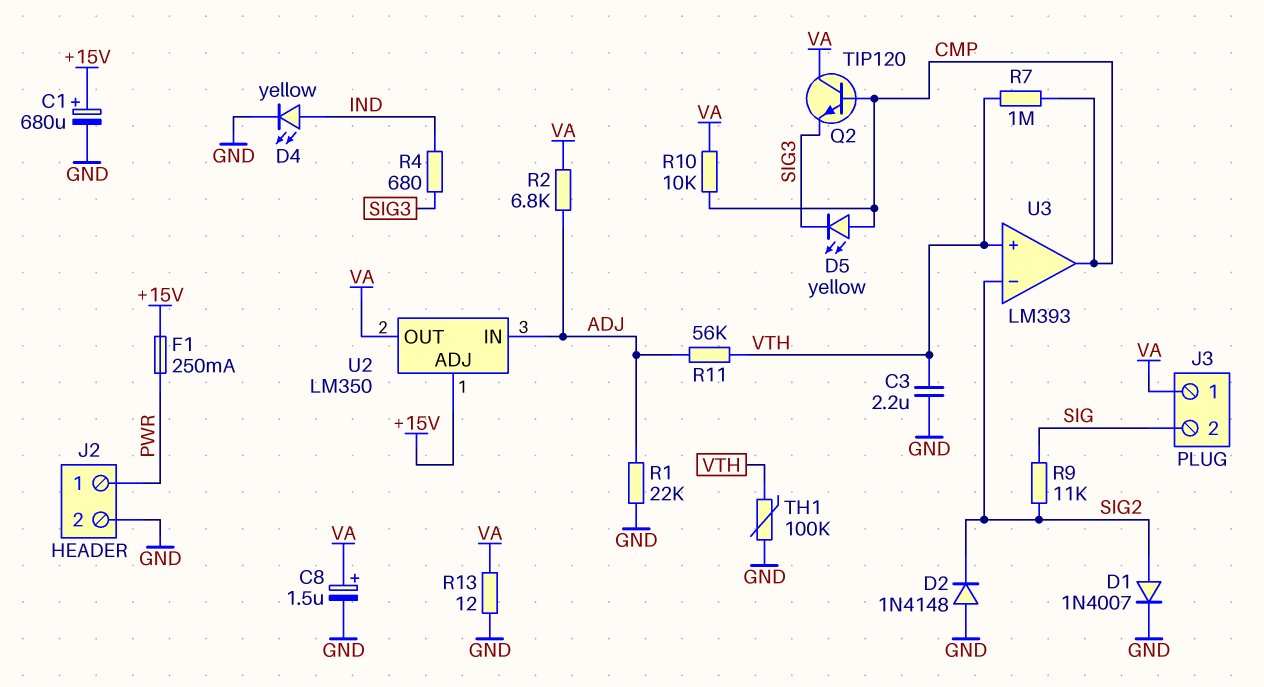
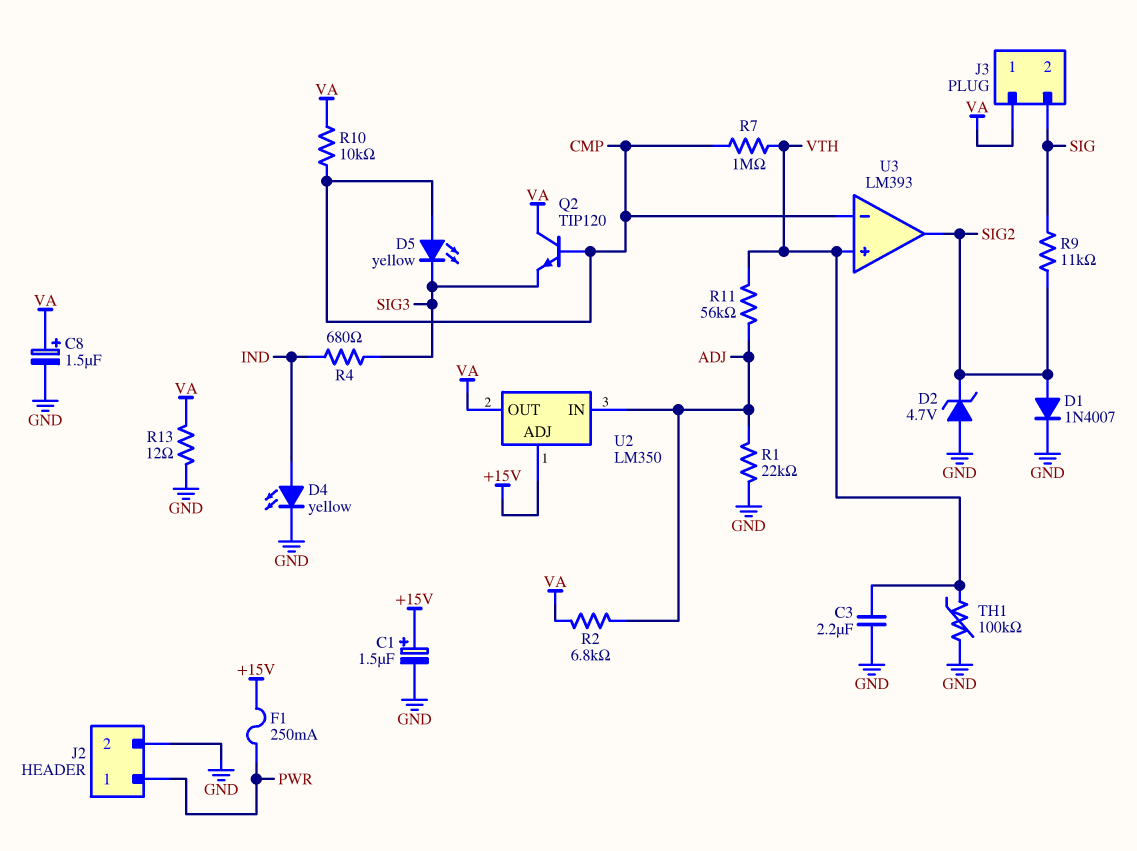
C1: 680uF (plus +15V, minus GND) -> 1.5uF (plus +15V, minus GND)
D2: diode 1N4148 (A GND, K SIG2) -> zener 4.7V (A GND, K SIG2)
U3 pin in-: SIG2 -> CMP
U3 pin out: CMP -> SIG2

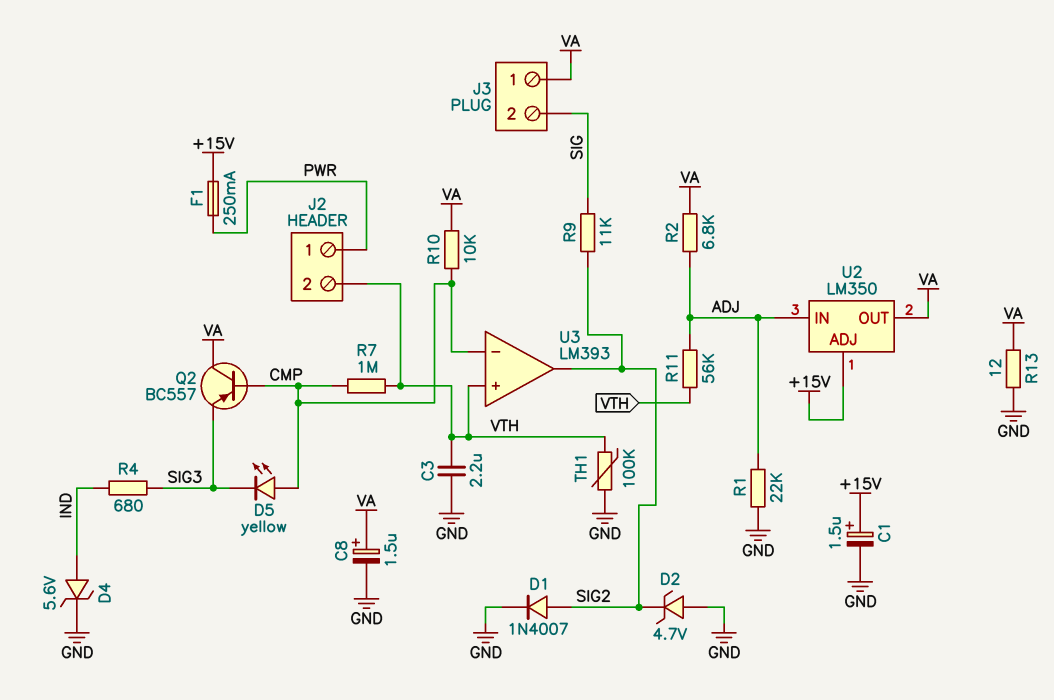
D4: LED yellow (A IND, K GND) -> zener 5.6V (A IND, K GND)
J2 pin 2: GND -> VTH
Q2: NPN TIP120 (B CMP, C VA, E SIG3) -> PNP BC557 (B CMP, C VA, E SIG3)

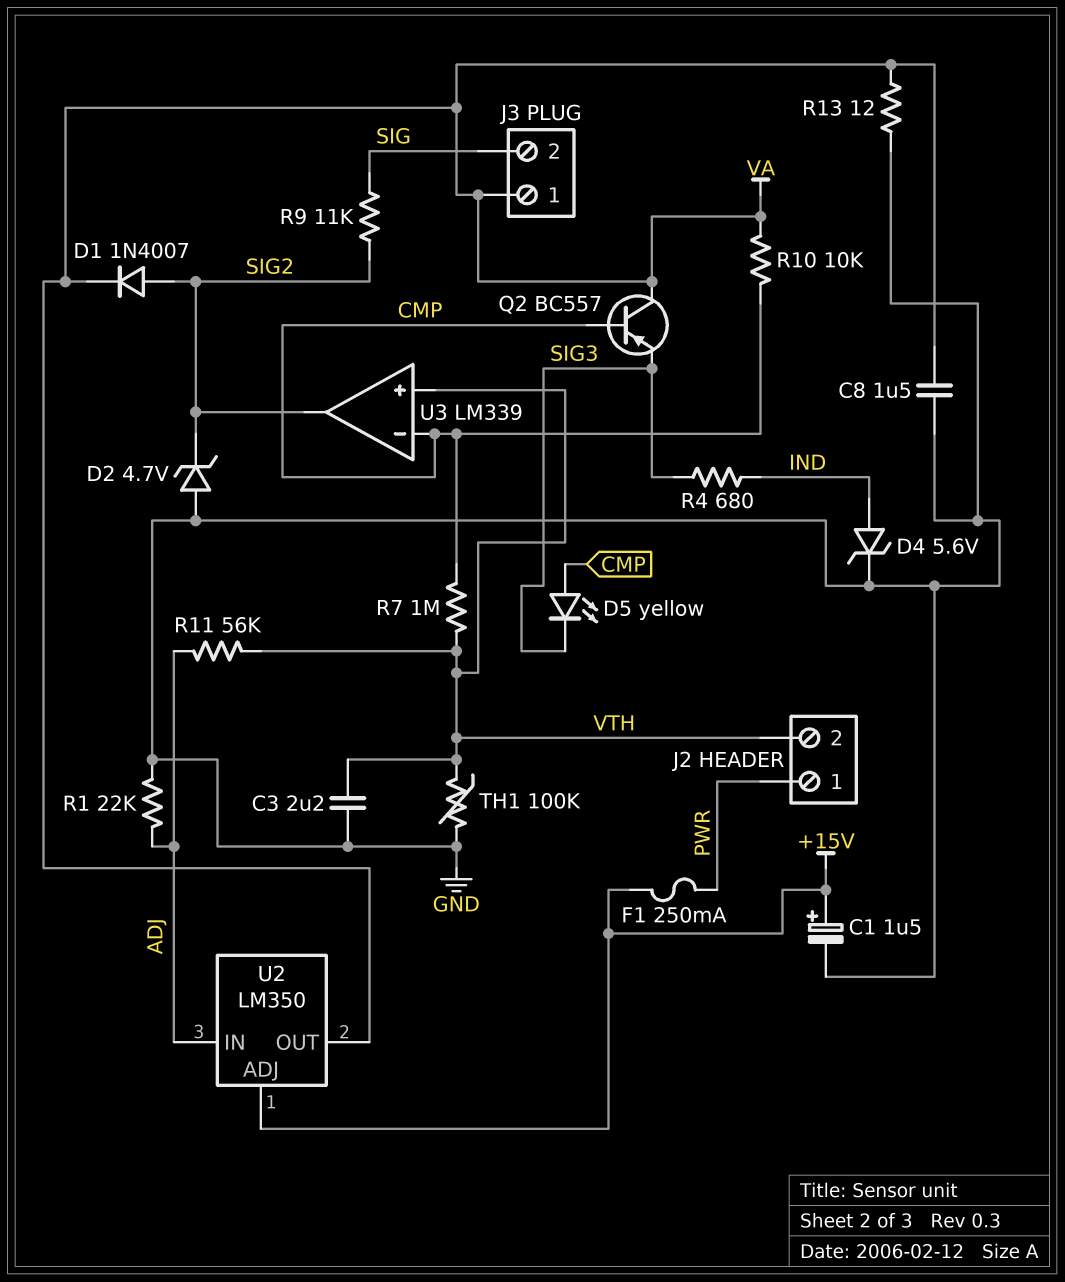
C8: 1.5uF (plus VA, minus GND) -> 1.5uF (GND, VA)
D1: diode 1N4007 (A SIG2, K GND) -> diode 1N4007 (A SIG2, K VA)
R2: 6.8k (ADJ, VA) -> none
U3: LM393 -> LM339

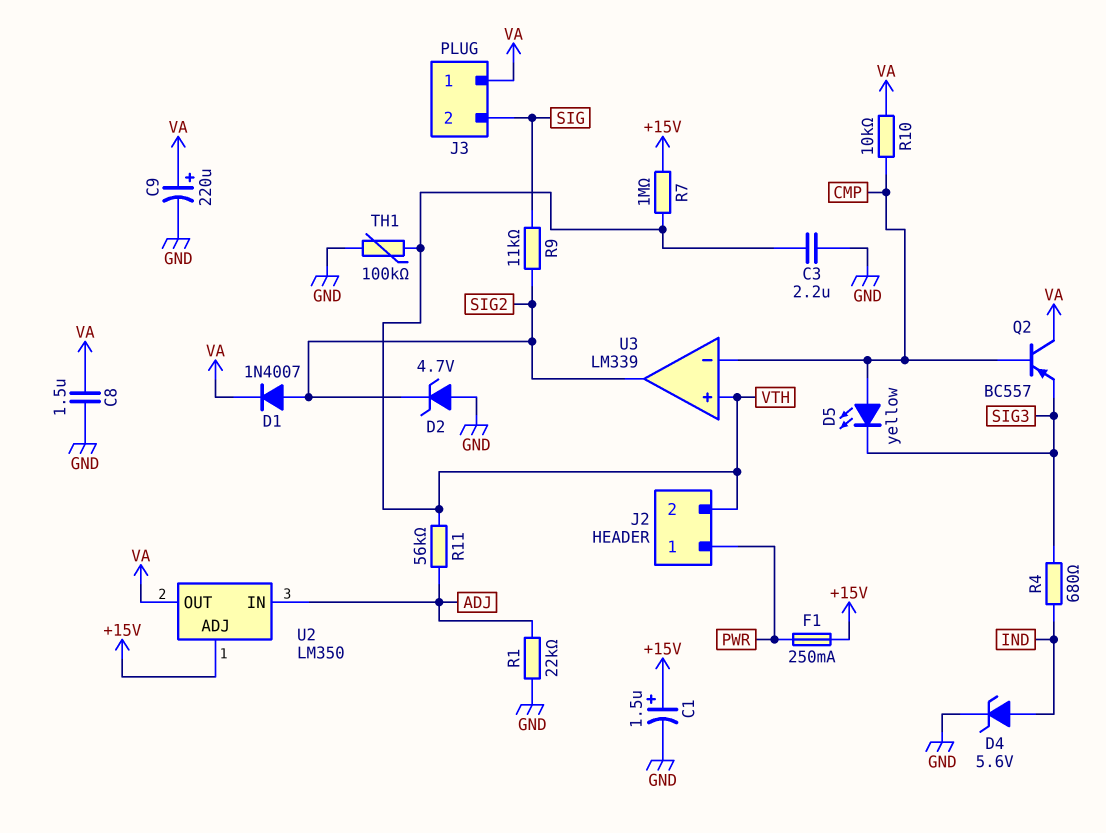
C9: none -> 220uF (plus VA, minus GND)
R7: 1M (CMP, VTH) -> 1M (+15V, VTH)
R13: 12 (GND, VA) -> none

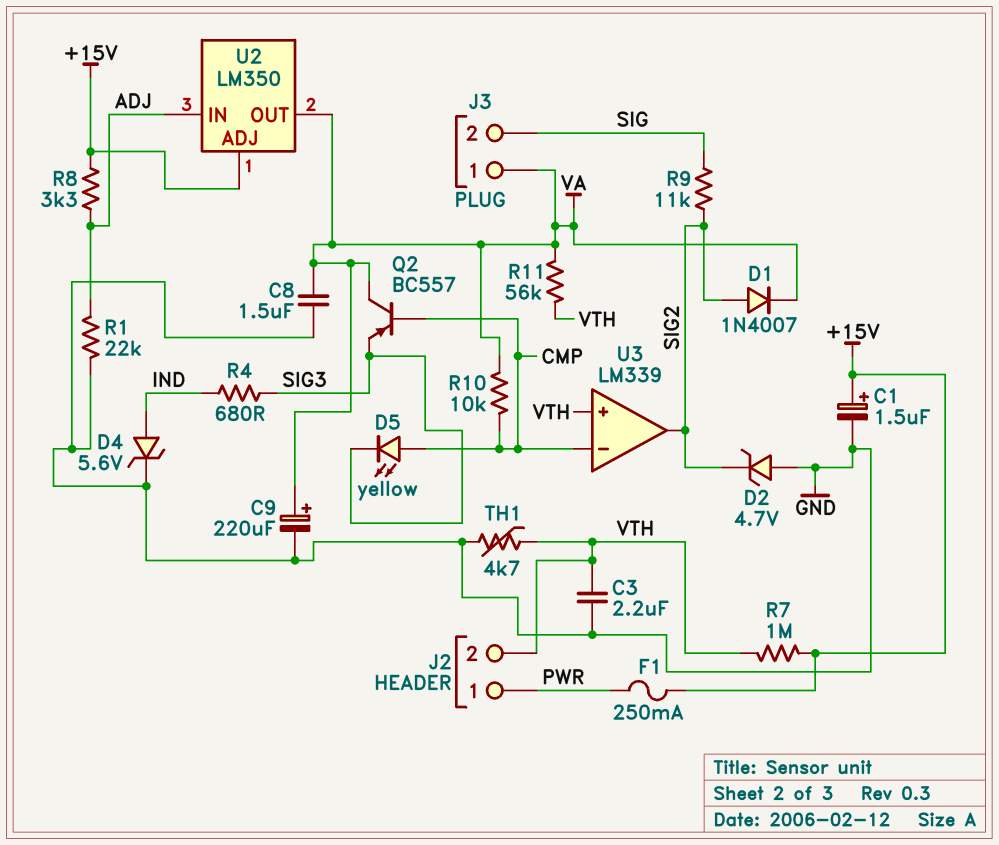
R8: none -> 3.3k (+15V, ADJ)
R11: 56k (ADJ, VTH) -> 56k (VA, VTH)
TH1: 100k (GND, VTH) -> 4.7k (GND, VTH)

